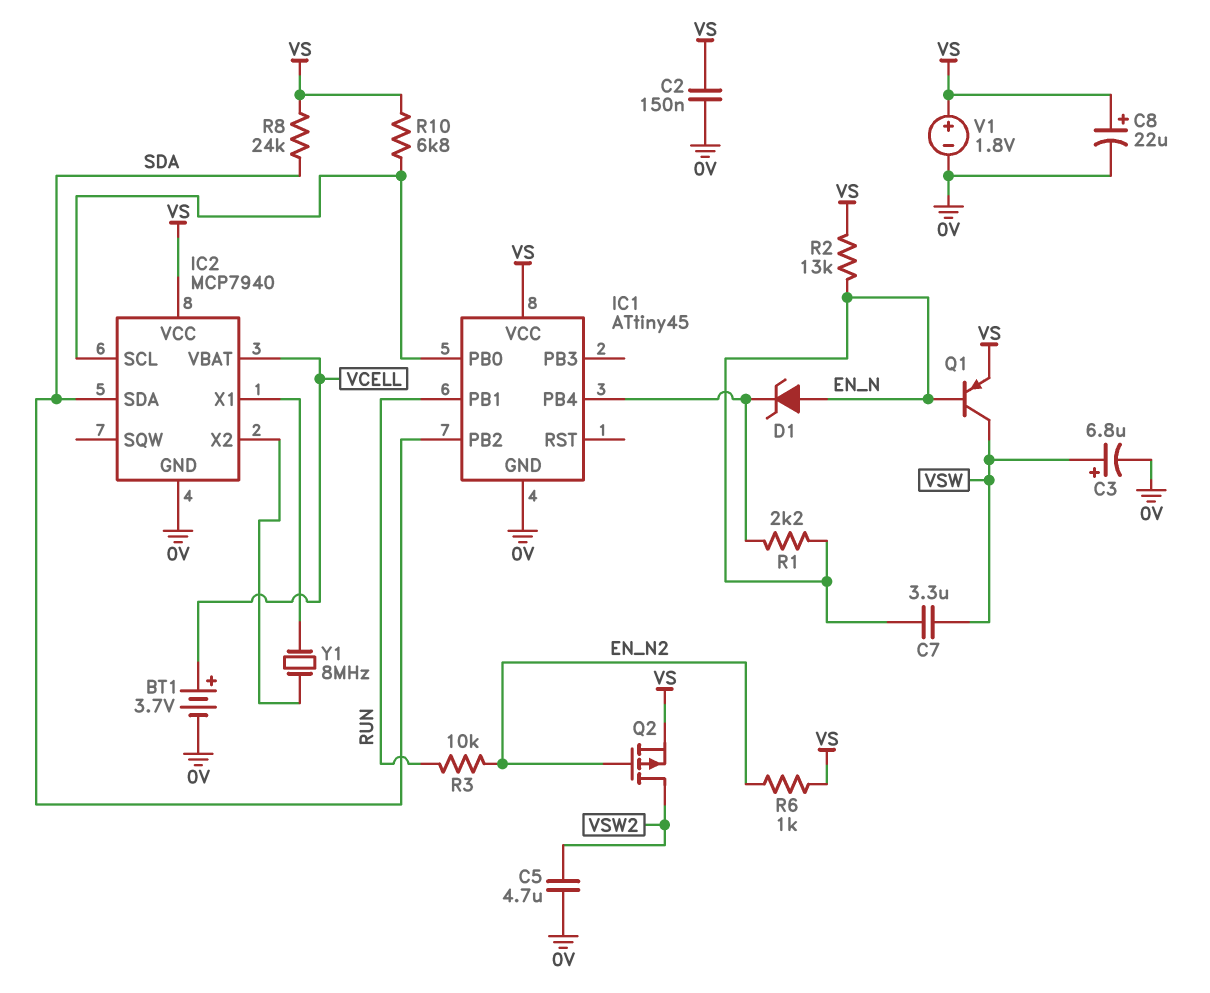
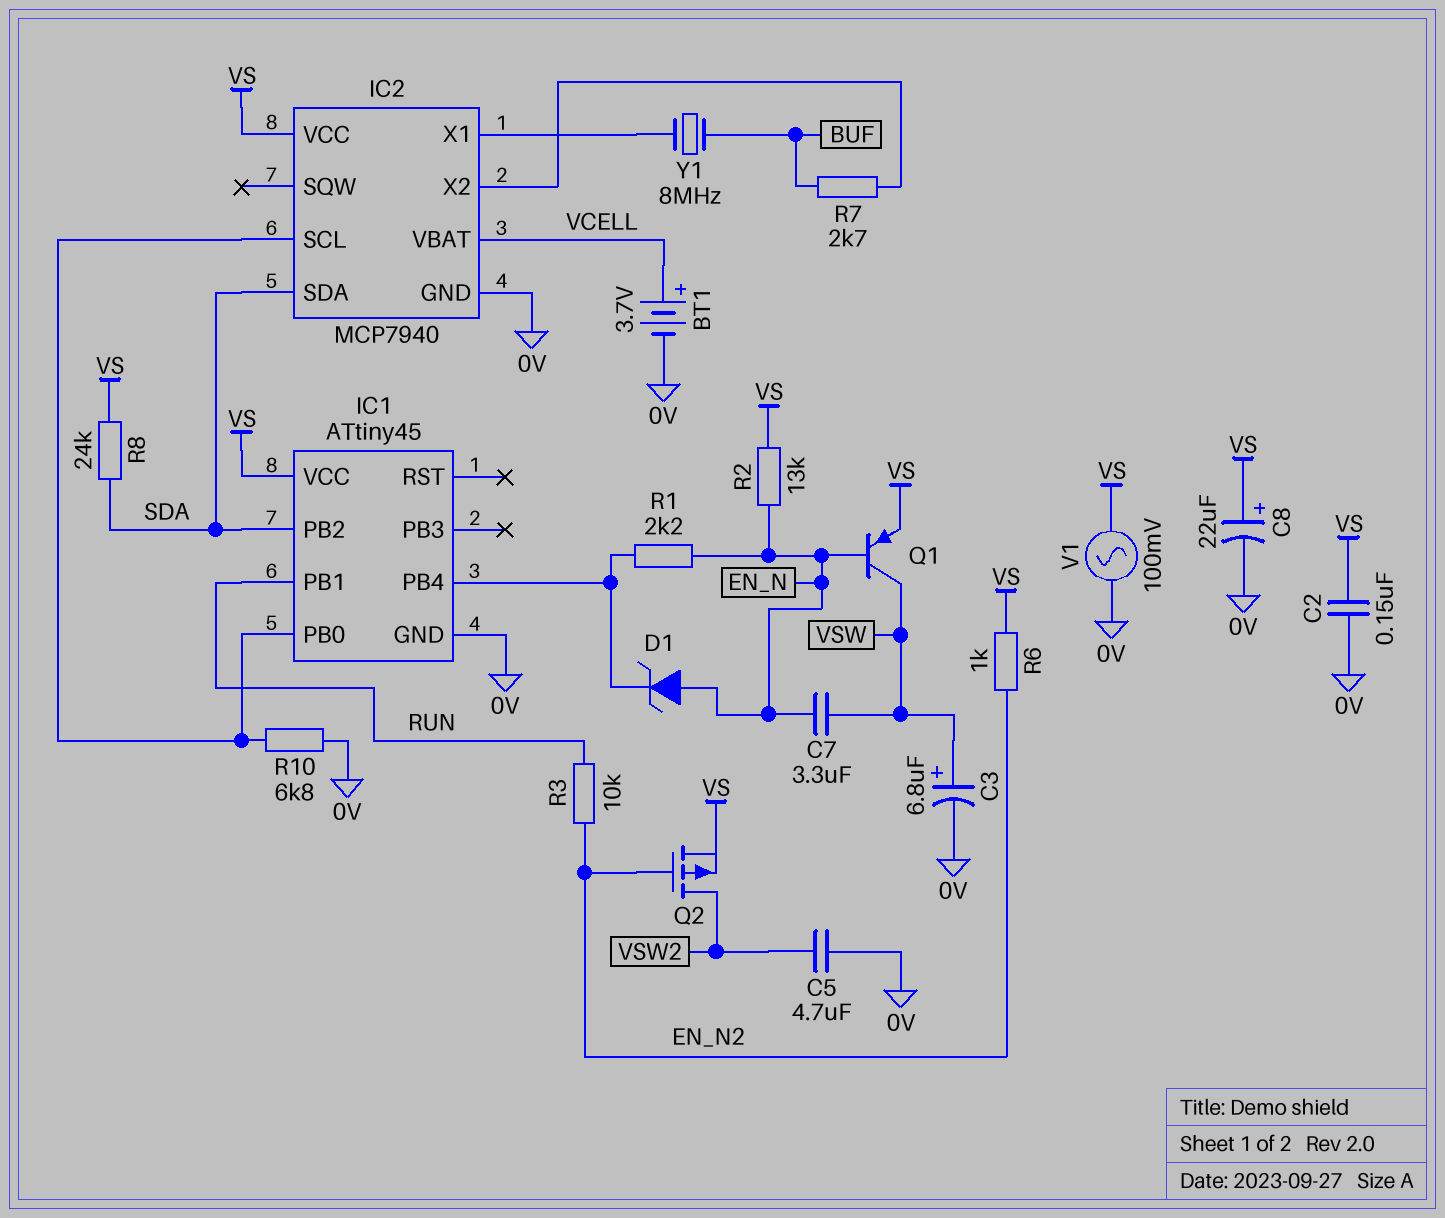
R7: none -> 2.7k (BUF, IC2/X2)
R10: 6.8k (IC1/PB0, VS) -> 6.8k (0V, IC1/PB0)
V1: 1.8V (plus VS, minus 0V) -> AC 100mV (0V, VS)
Y1: 8MHz (IC2/X1, IC2/X2) -> 8MHz (BUF, IC2/X1)

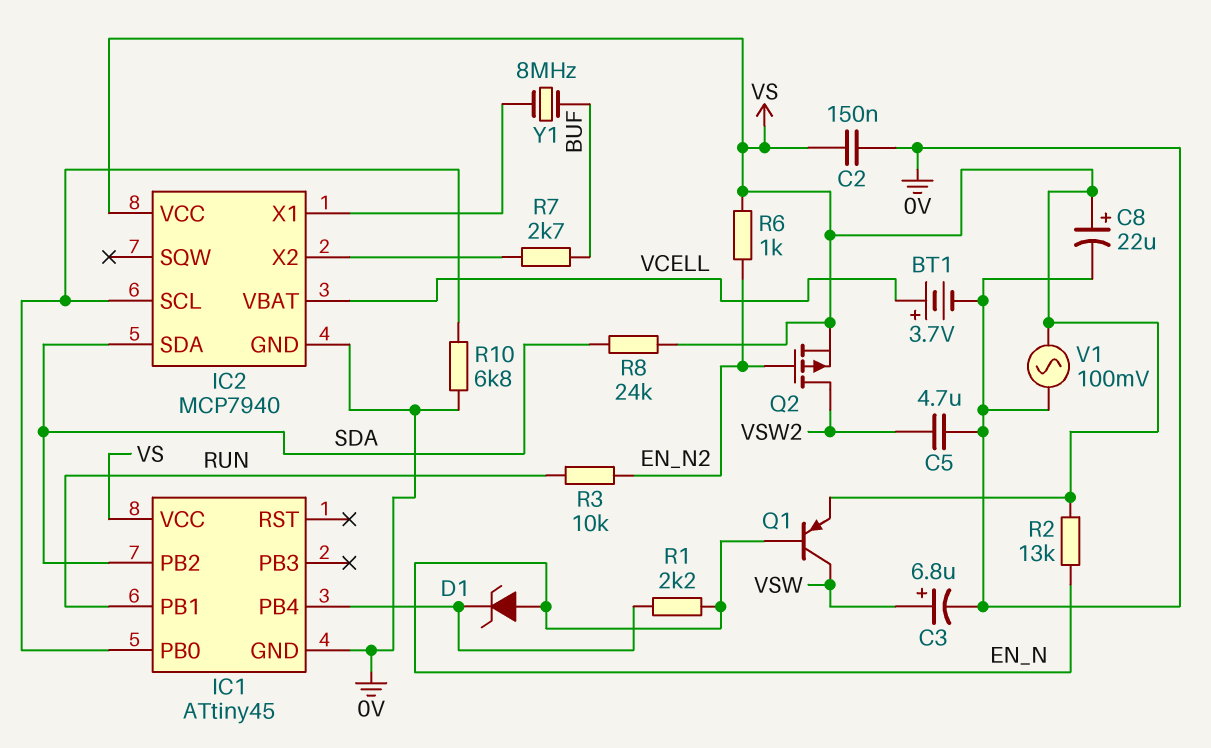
C7: 3.3uF (EN_N, VSW) -> none

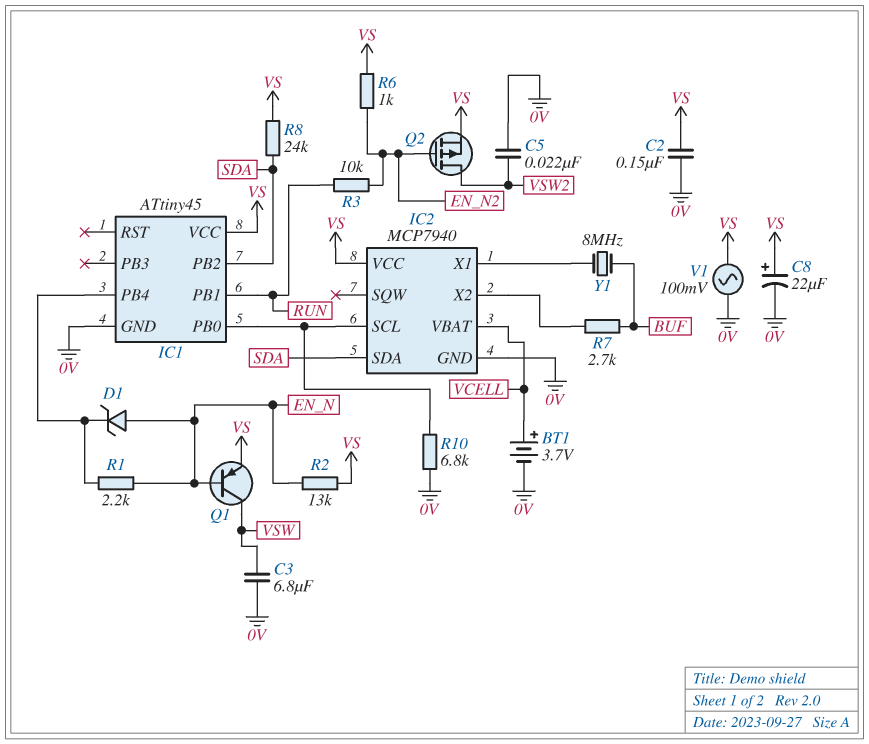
C3: 6.8uF (plus VSW, minus 0V) -> 6.8uF (0V, VSW)
C5: 4.7uF (0V, VSW2) -> 22nF (0V, VSW2)

